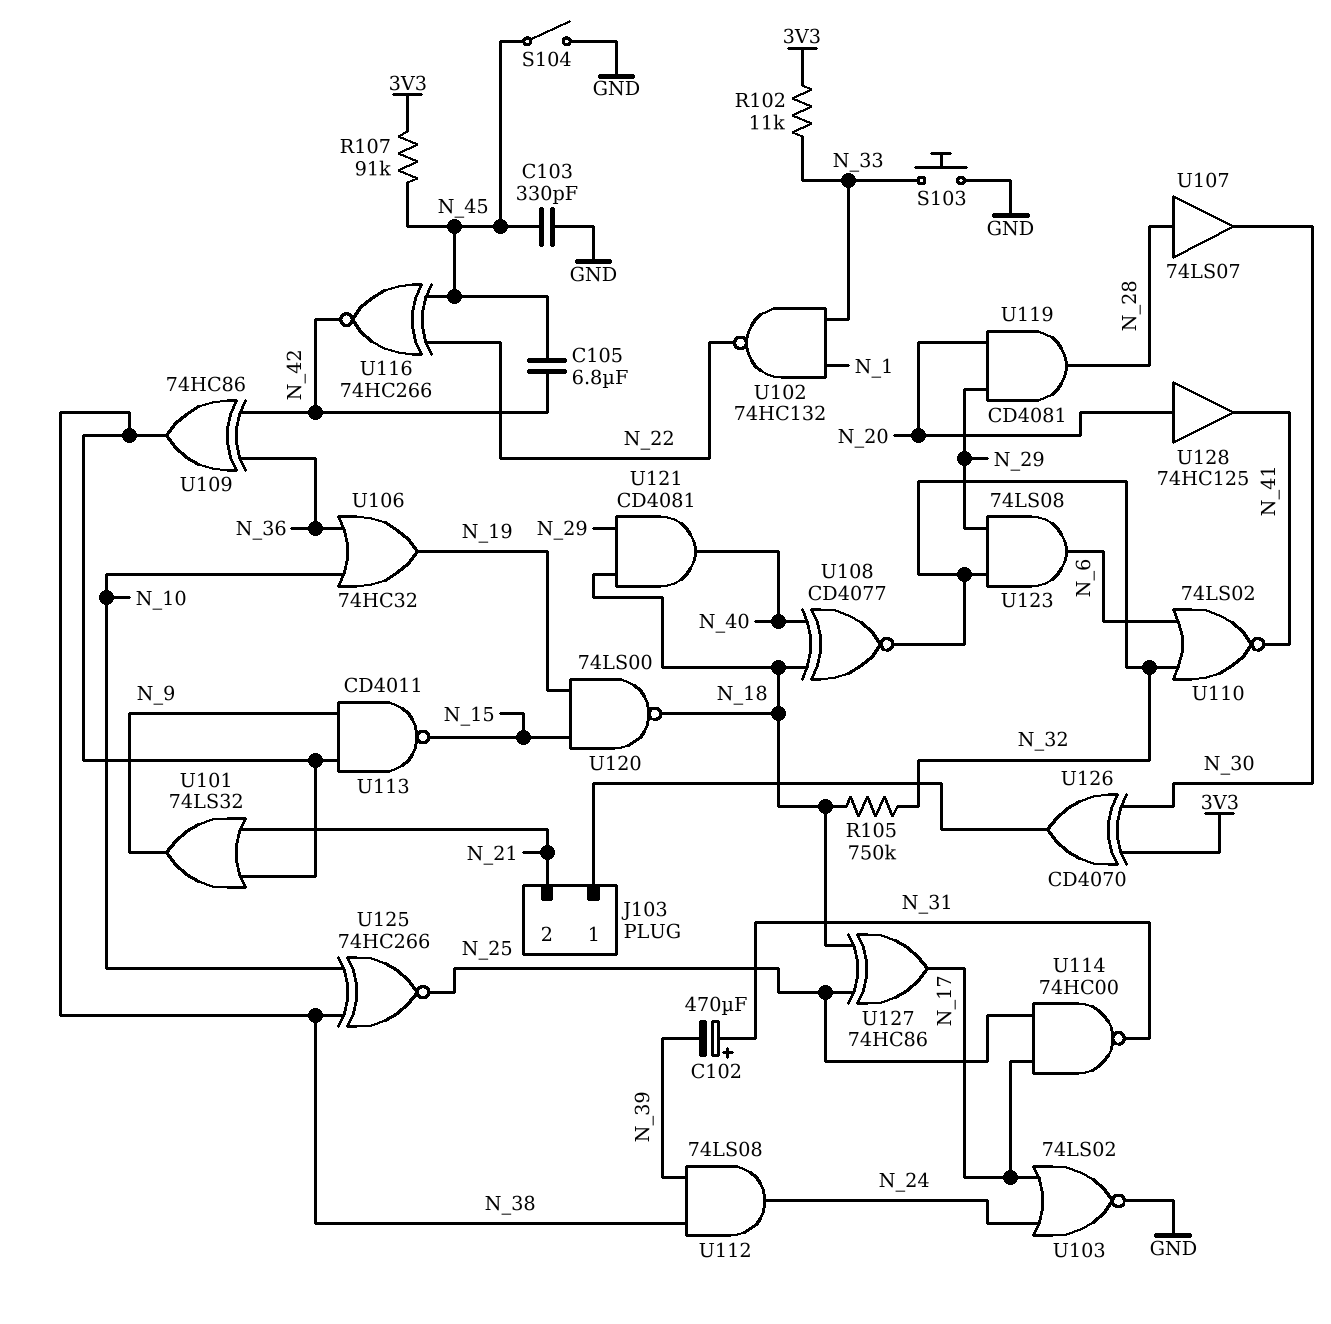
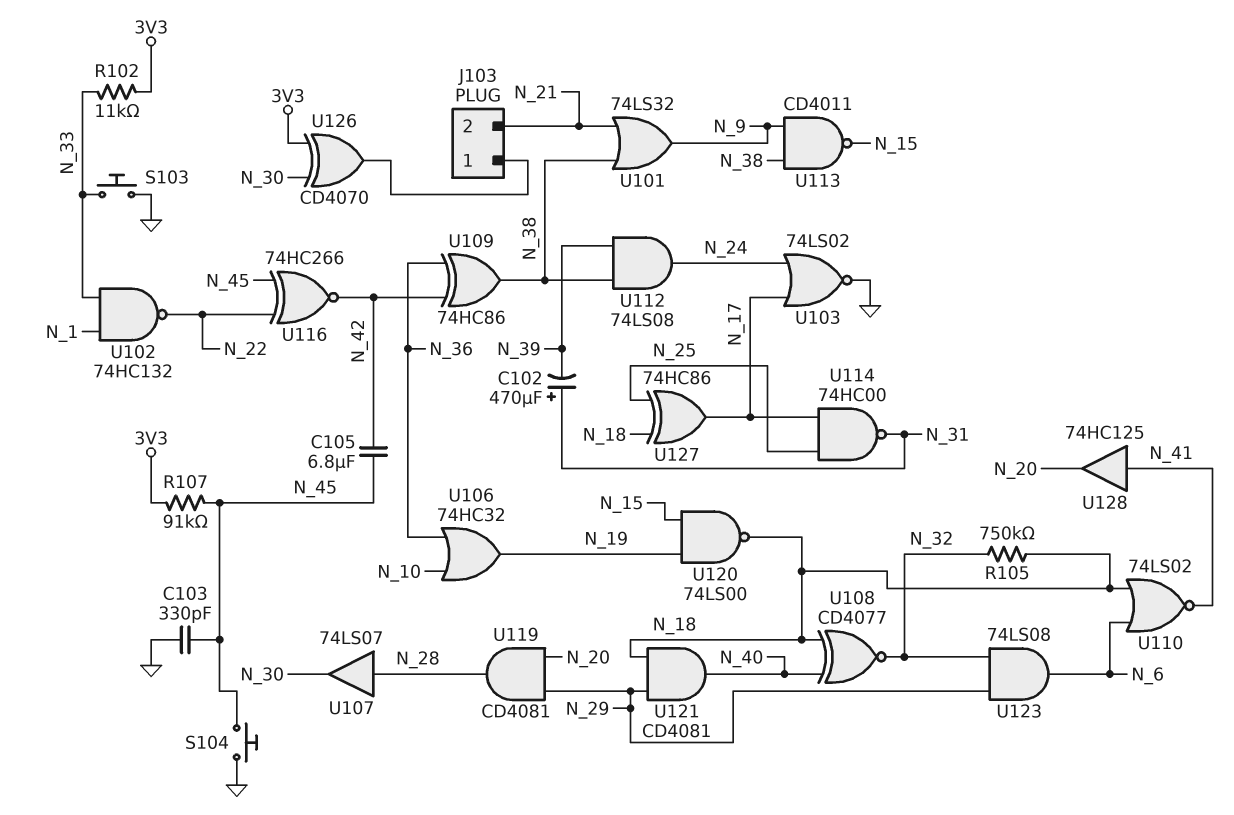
S104: switch (GND, N_45) -> button (GND, N_45)
U110: NOR 74LS02 (in N_6, in N_32, out N_41) -> NOR 74LS02 (in N_6, in N_18, out N_41)
U125: XNOR 74HC266 (in N_10, in N_38, out N_25) -> none
U128: buffer 74HC125 (in N_20, out N_41) -> buffer 74HC125 (in N_41, out N_20)

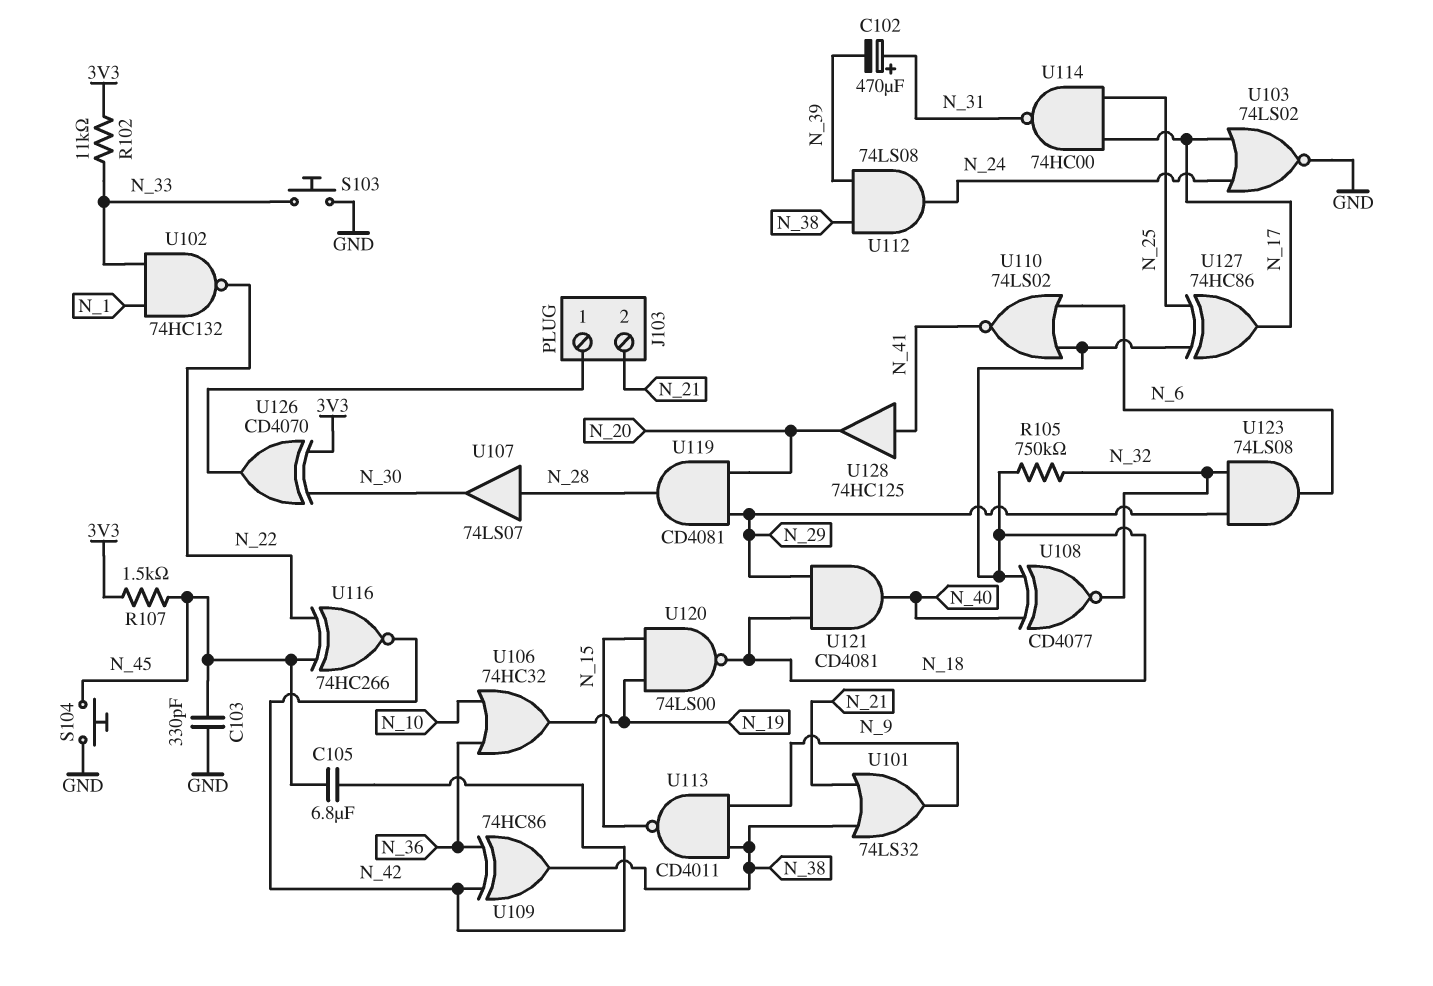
R107: 91k (3V3, N_45) -> 1.5k (3V3, N_45)

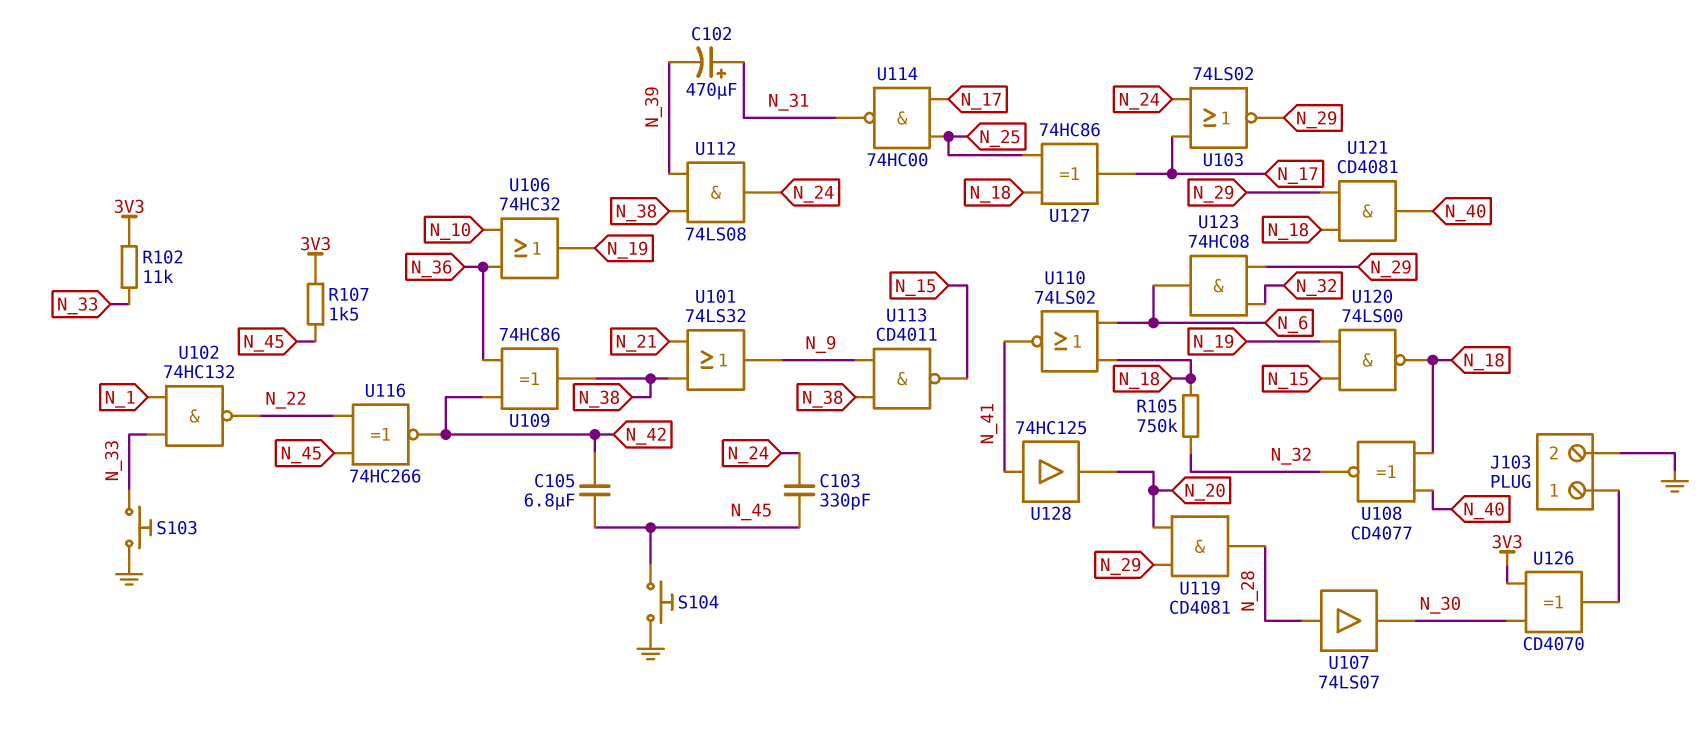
C103: 330pF (GND, N_45) -> 330pF (N_24, N_45)
J103 pin 2: N_21 -> GND
U103: NOR 74LS02 (in N_17, in N_24, out GND) -> NOR 74LS02 (in N_17, in N_24, out N_29)
U123: AND 74LS08 (in N_29, in N_32, out N_6) -> AND 74HC08 (in N_29, in N_32, out N_6)

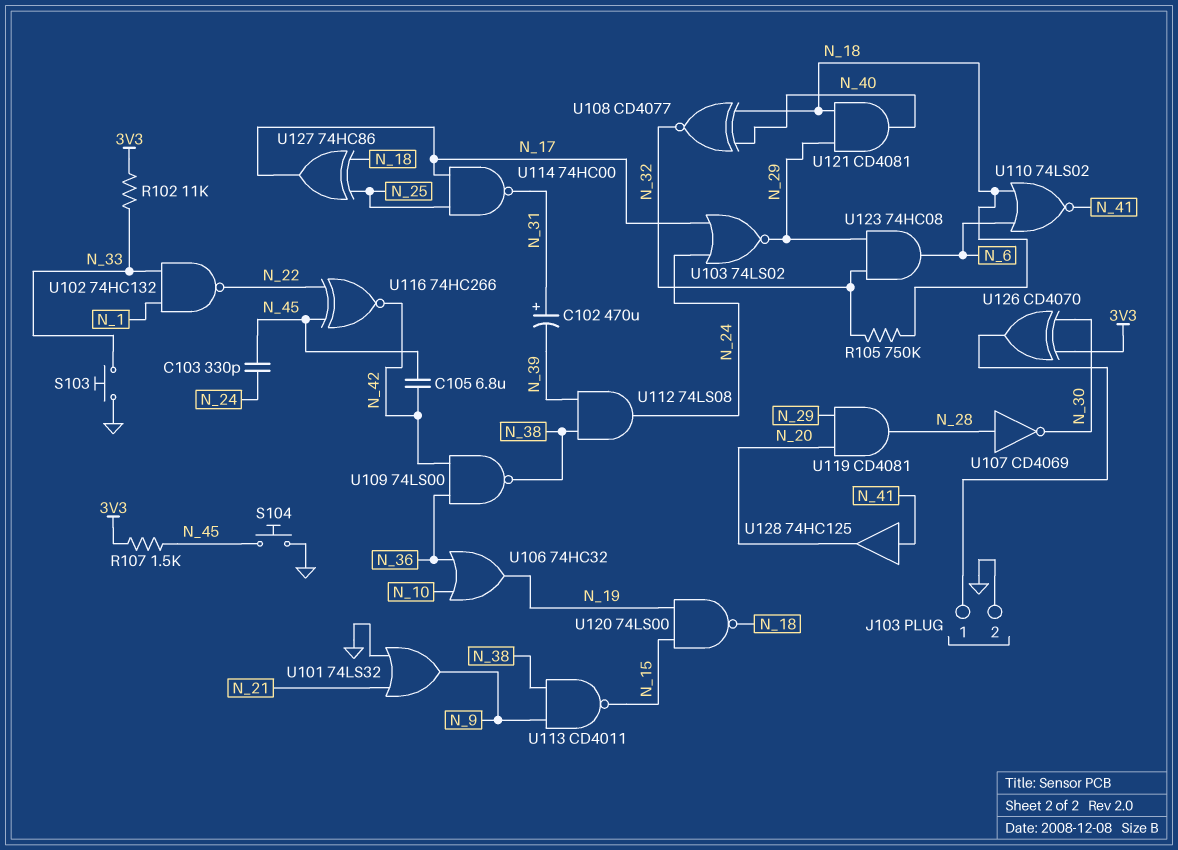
U101: OR 74LS32 (in N_21, in N_38, out N_9) -> OR 74LS32 (in GND, in N_21, out N_9)
U107: buffer 74LS07 (in N_28, out N_30) -> NOT CD4069 (in N_28, out N_30)
U109: XOR 74HC86 (in N_36, in N_42, out N_38) -> NAND 74LS00 (in N_36, in N_42, out N_38)

